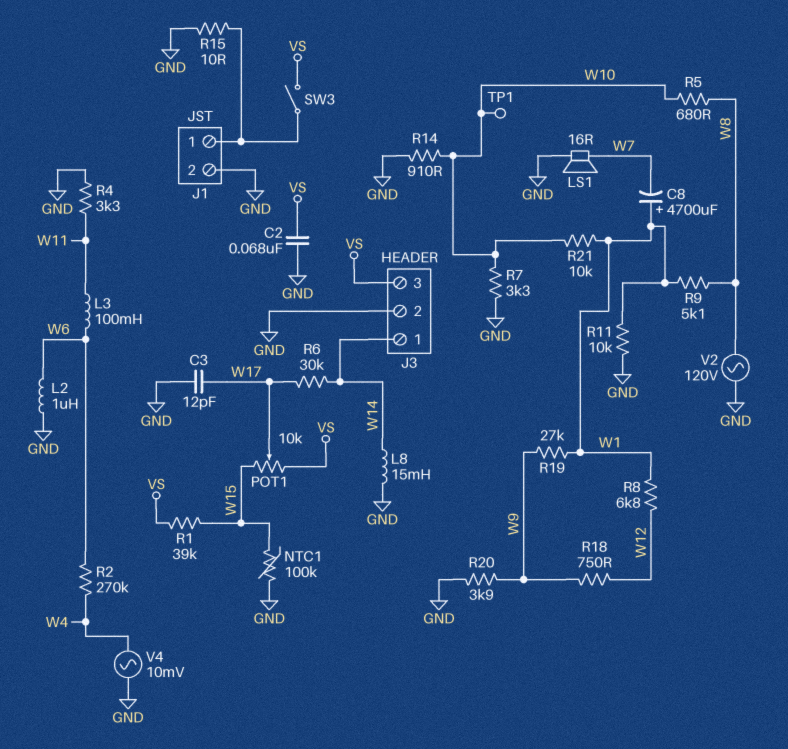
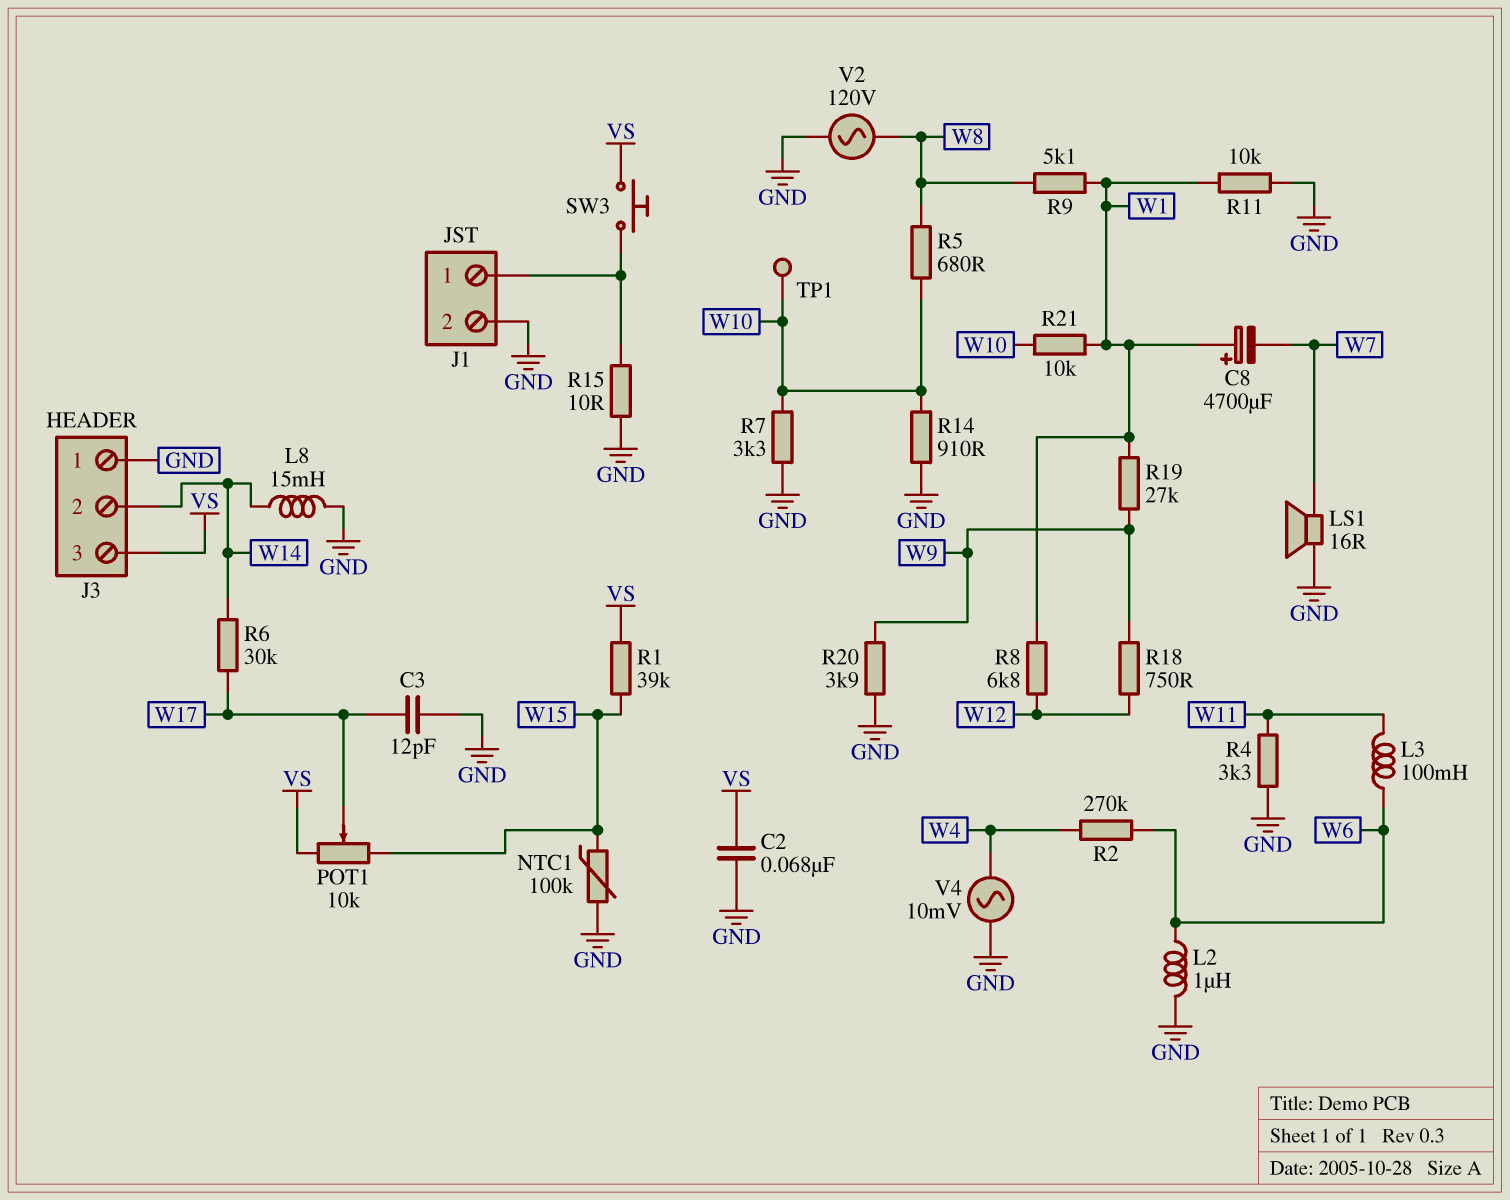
J3 pin 1: W14 -> GND
J3 pin 2: GND -> W14
SW3: switch (J1/1, VS) -> button (J1/1, VS)

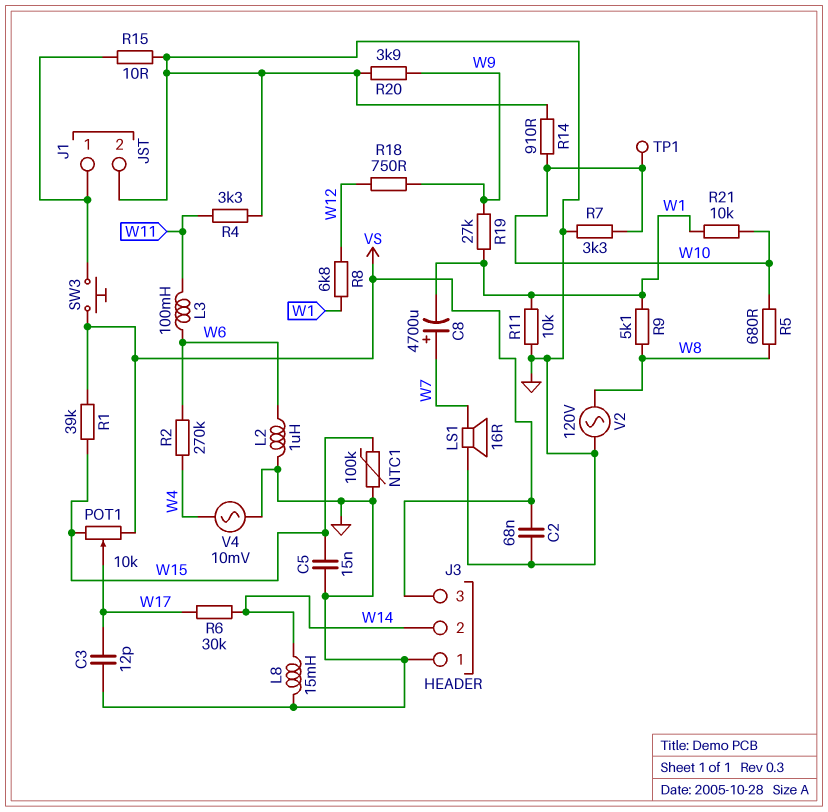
C5: none -> 15nF (GND, W15)
C8: 4700uF (plus W1, minus W7) -> 4700uF (plus W7, minus W1)

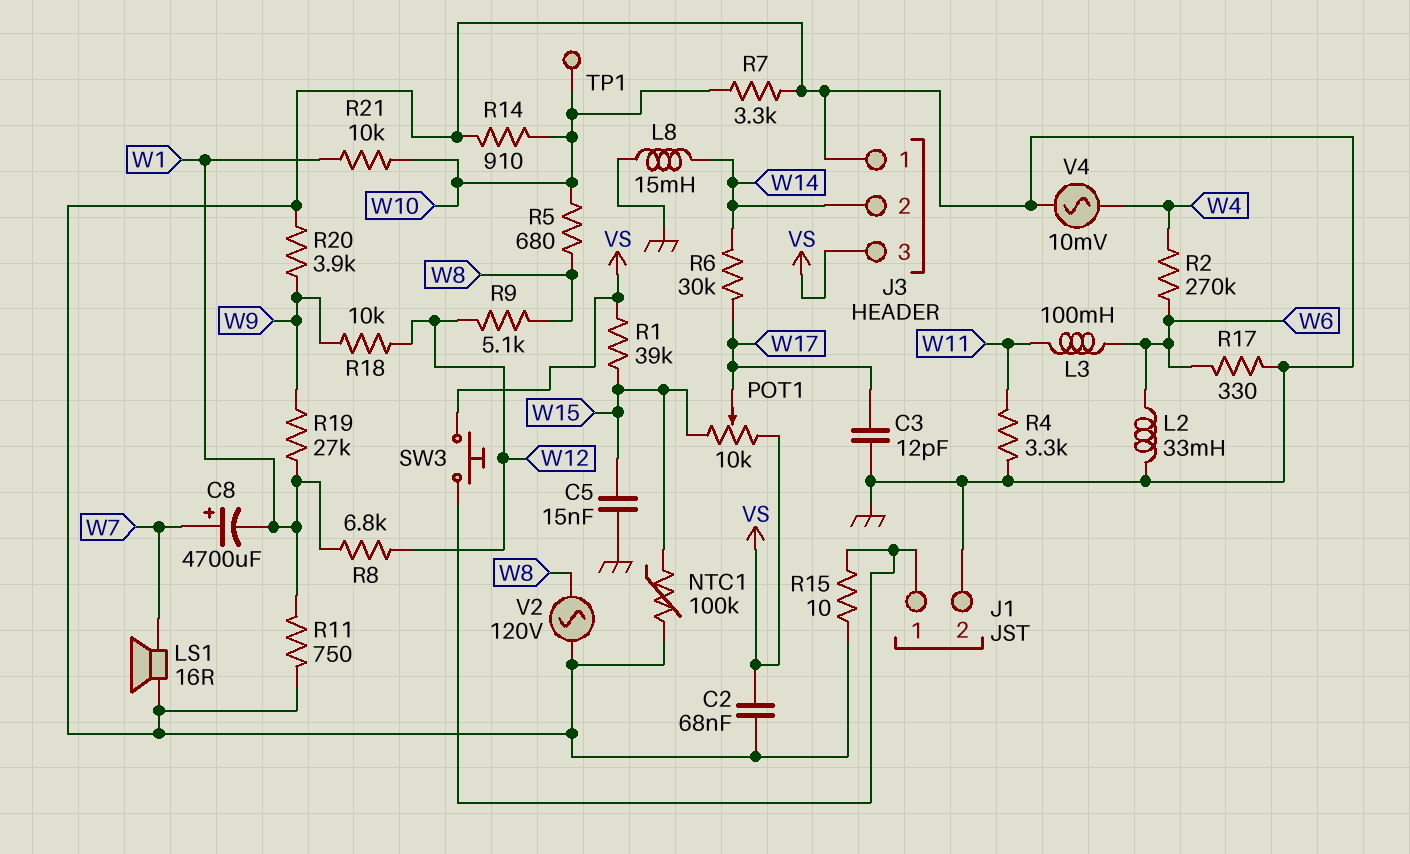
L2: 1uH (GND, W6) -> 33mH (GND, W6)
R9: 5.1k (W1, W8) -> 5.1k (W8, W12)
R11: 10k (GND, W1) -> 750 (GND, W1)
R17: none -> 330 (GND, W6)
R18: 750 (W9, W12) -> 10k (W9, W12)

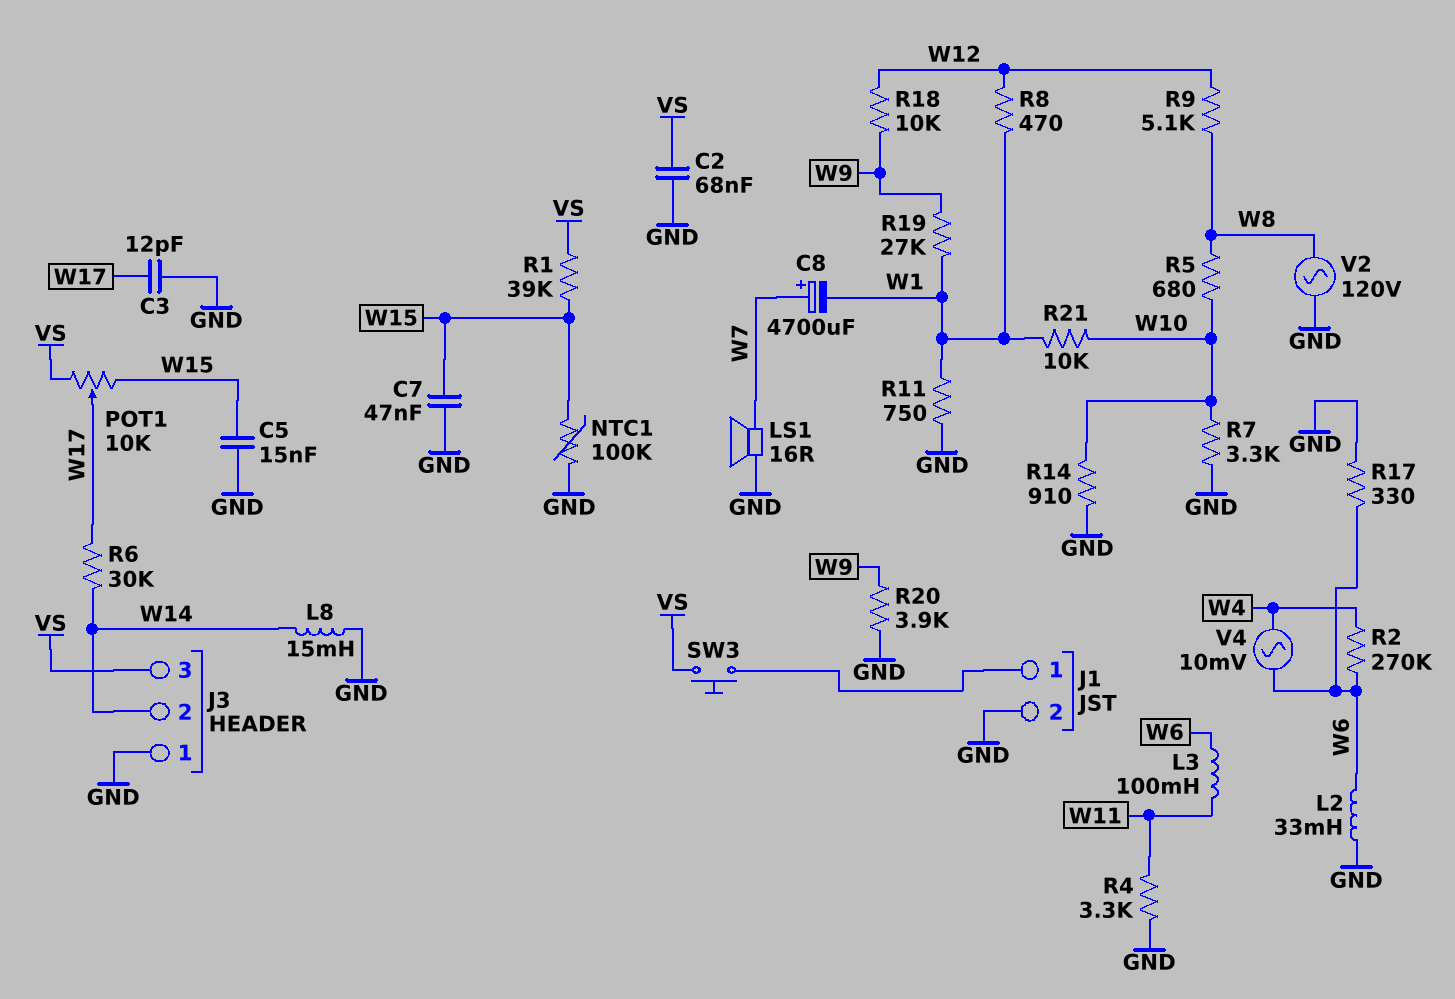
C7: none -> 47nF (GND, W15)
R8: 6.8k (W1, W12) -> 470 (W1, W12)
R15: 10 (GND, J1/1) -> none
TP1: test point (W10) -> none
V4: AC 10mV (GND, W4) -> AC 10mV (W4, W6)

